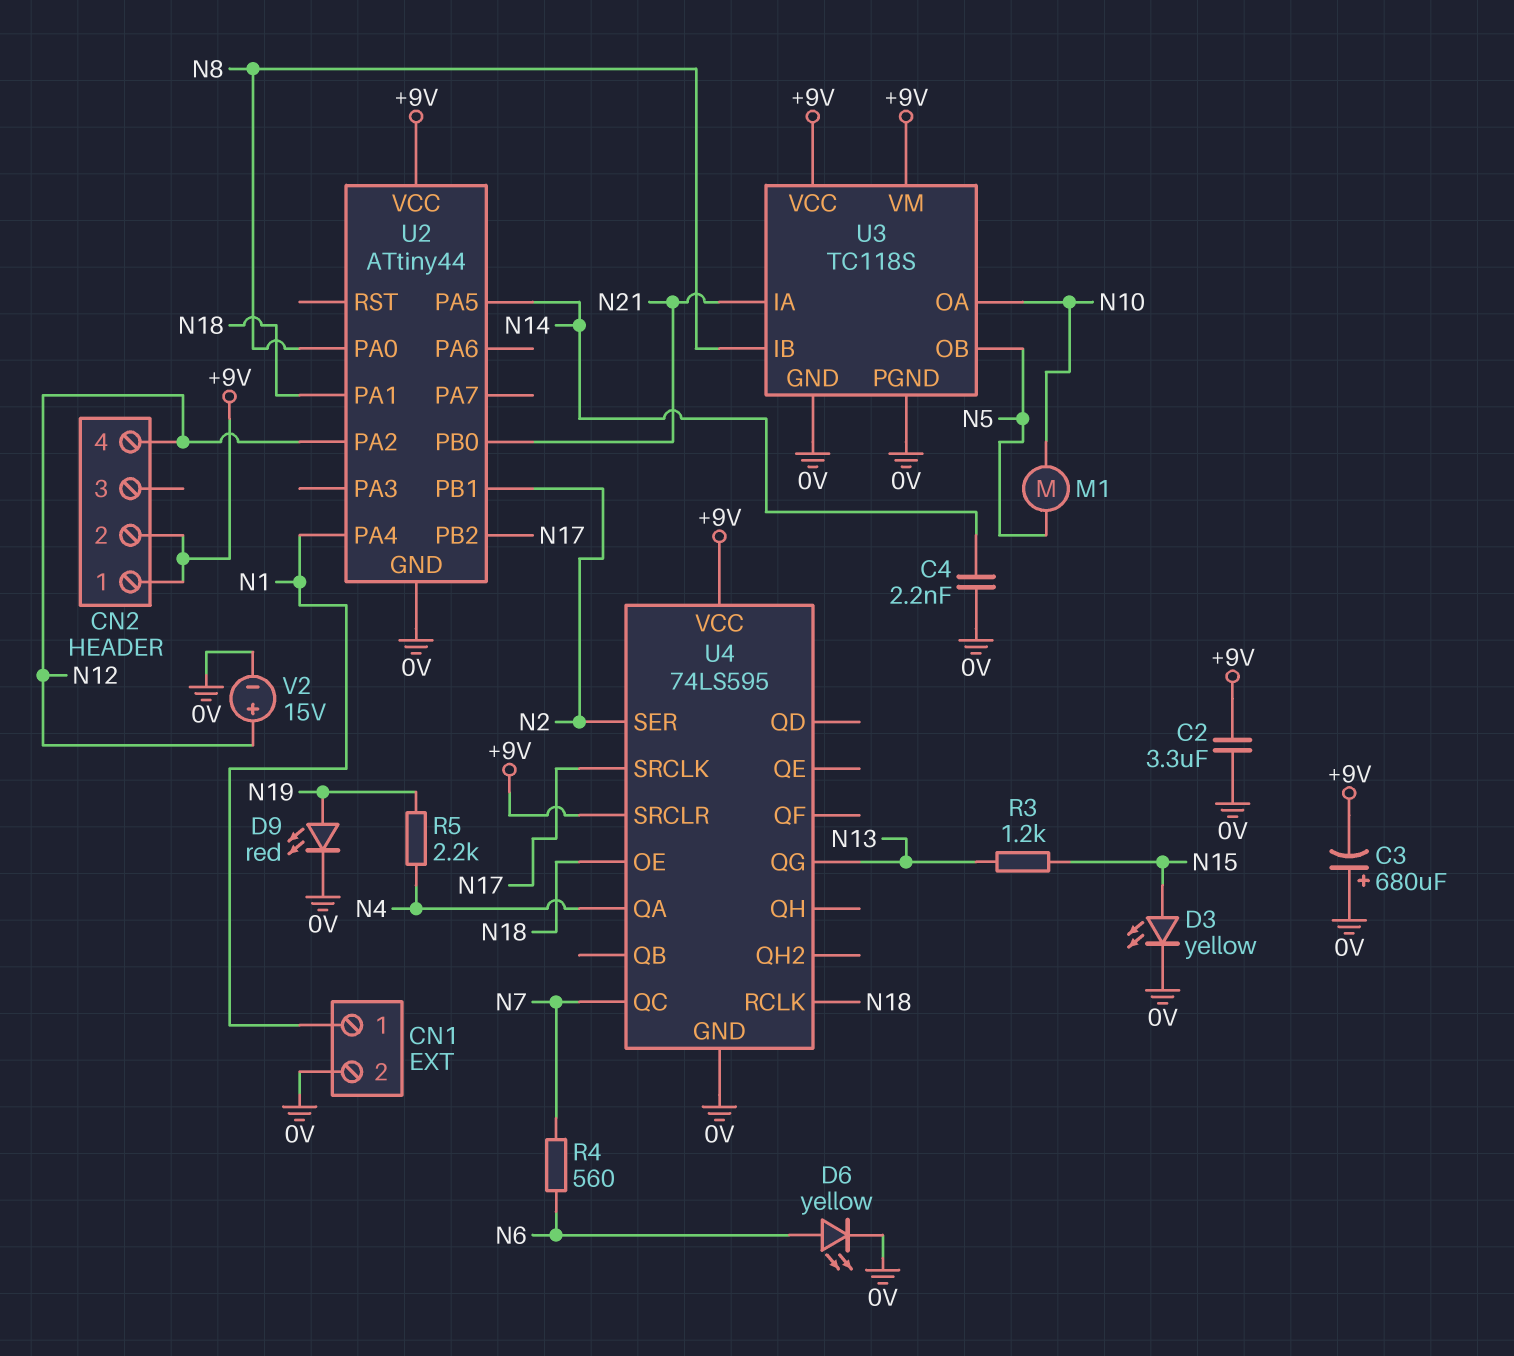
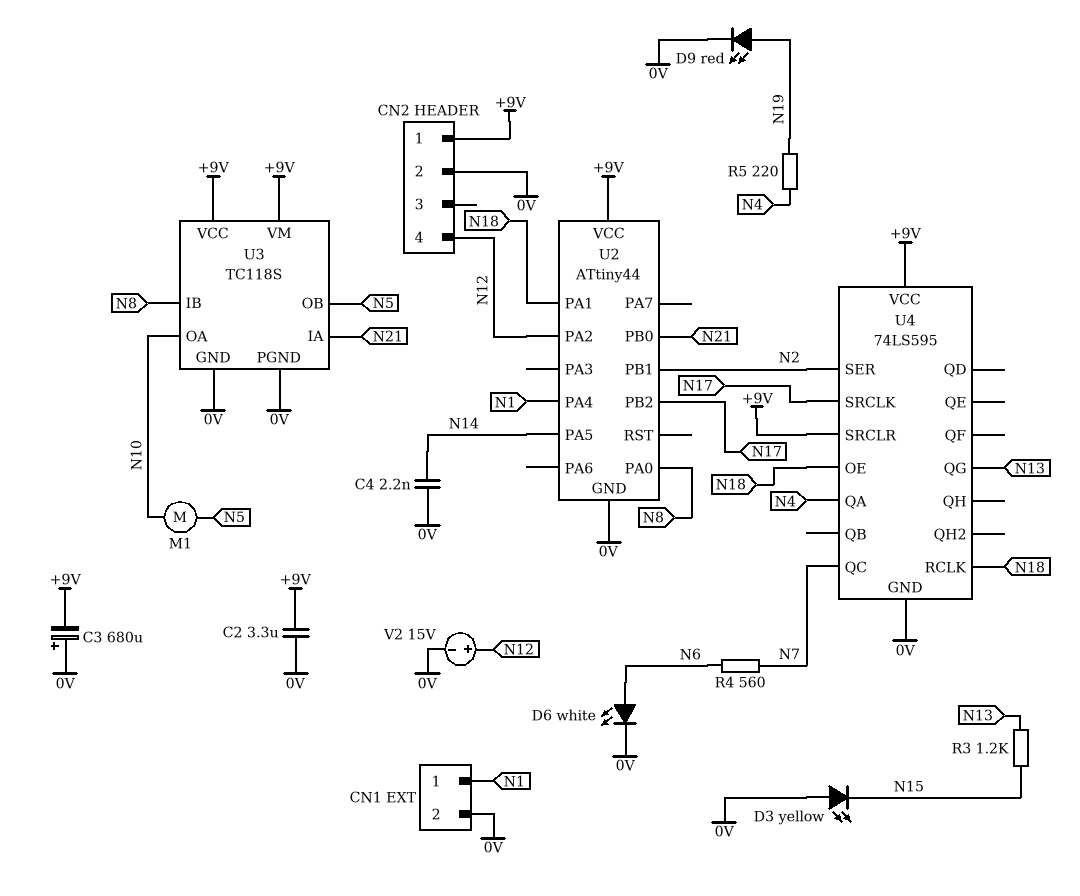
CN2 pin 2: +9V -> 0V
D3: LED yellow (A N15, K 0V) -> LED yellow (A 0V, K N15)
D6: LED yellow (A N6, K 0V) -> LED white (A N6, K 0V)
R5: 2.2k (N4, N19) -> 220 (N4, N19)

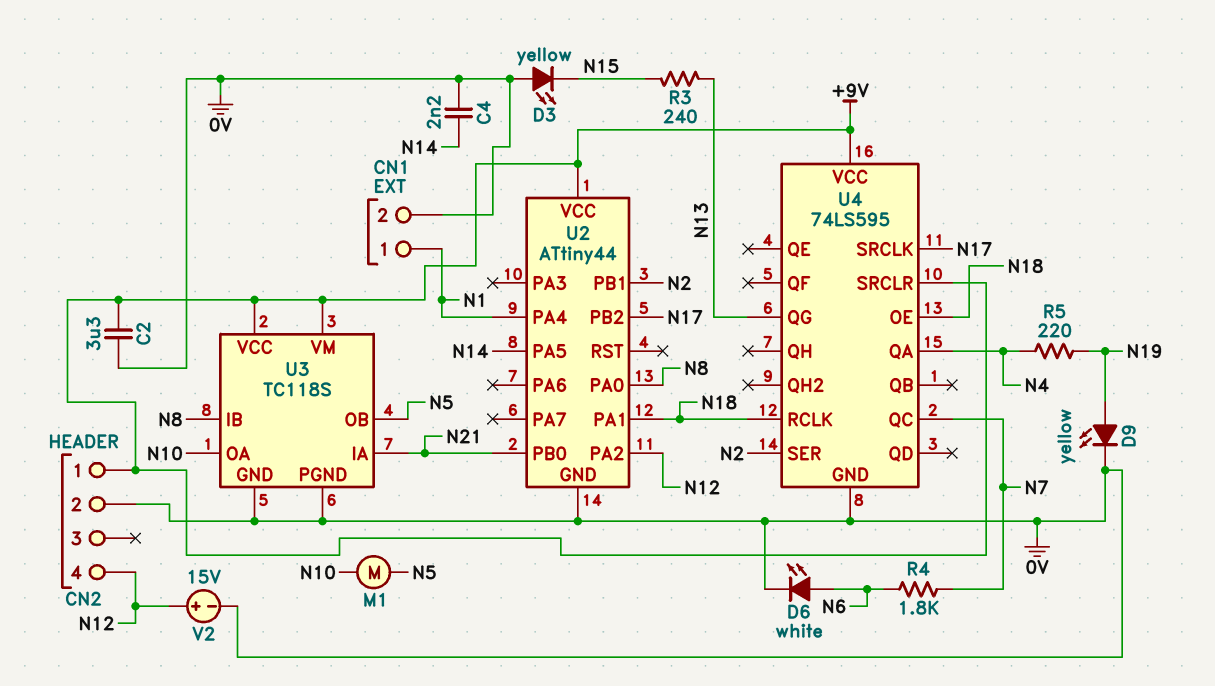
C3: 680uF (plus 0V, minus +9V) -> none
D9: LED red (A N19, K 0V) -> LED yellow (A N19, K 0V)
R3: 1.2k (N13, N15) -> 240 (N13, N15)
R4: 560 (N6, N7) -> 1.8k (N6, N7)

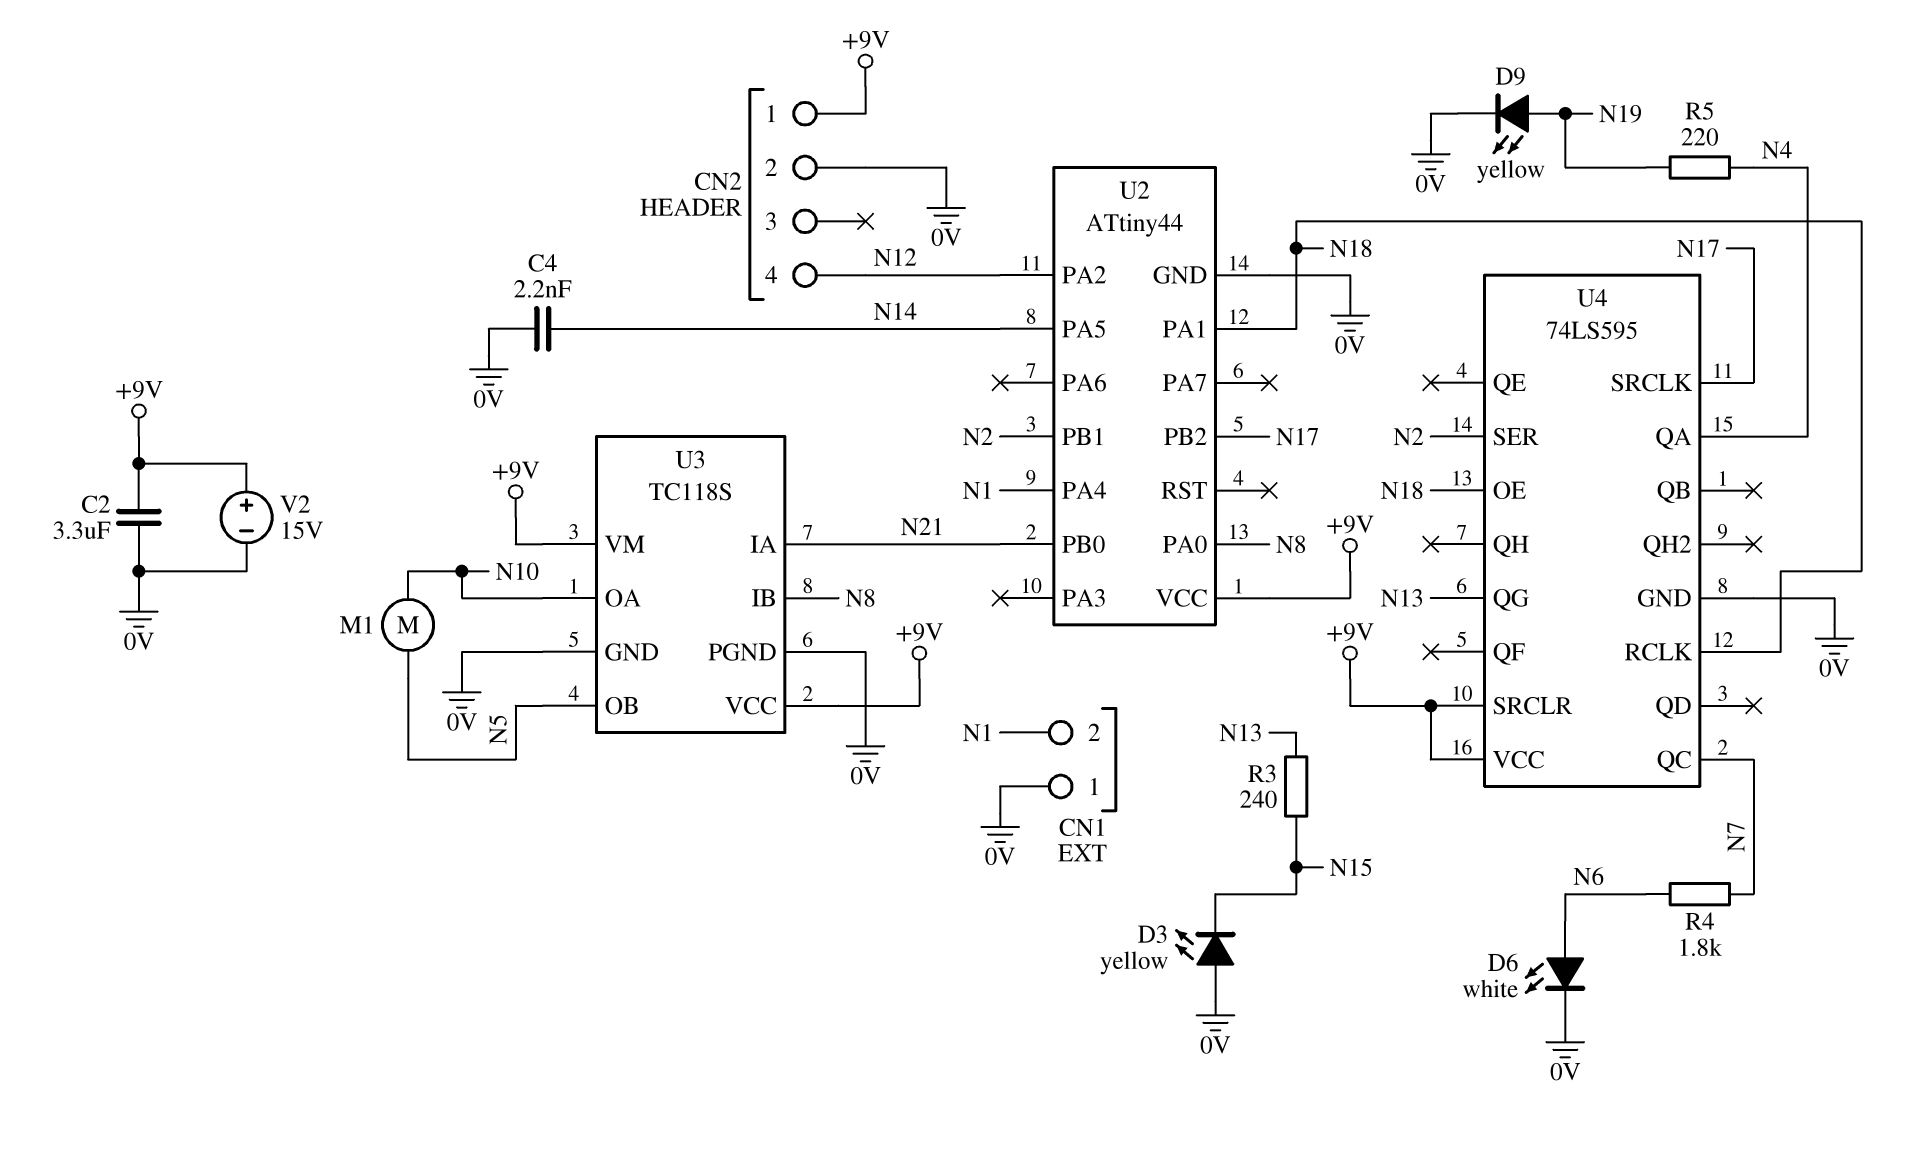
CN1 pin 1: N1 -> 0V
CN1 pin 2: 0V -> N1
V2: 15V (plus N12, minus 0V) -> 15V (plus +9V, minus 0V)

